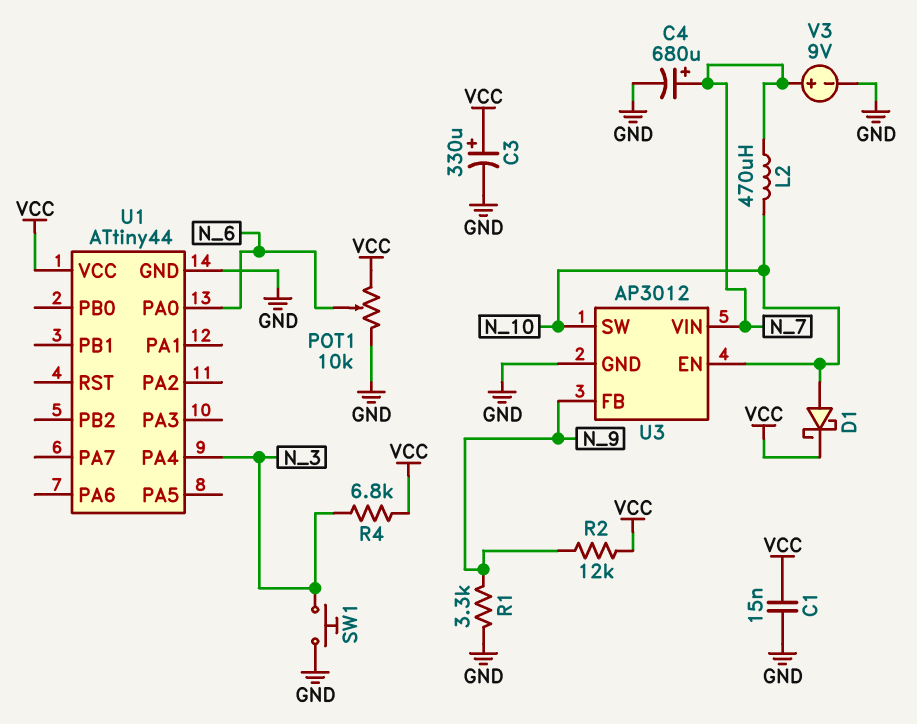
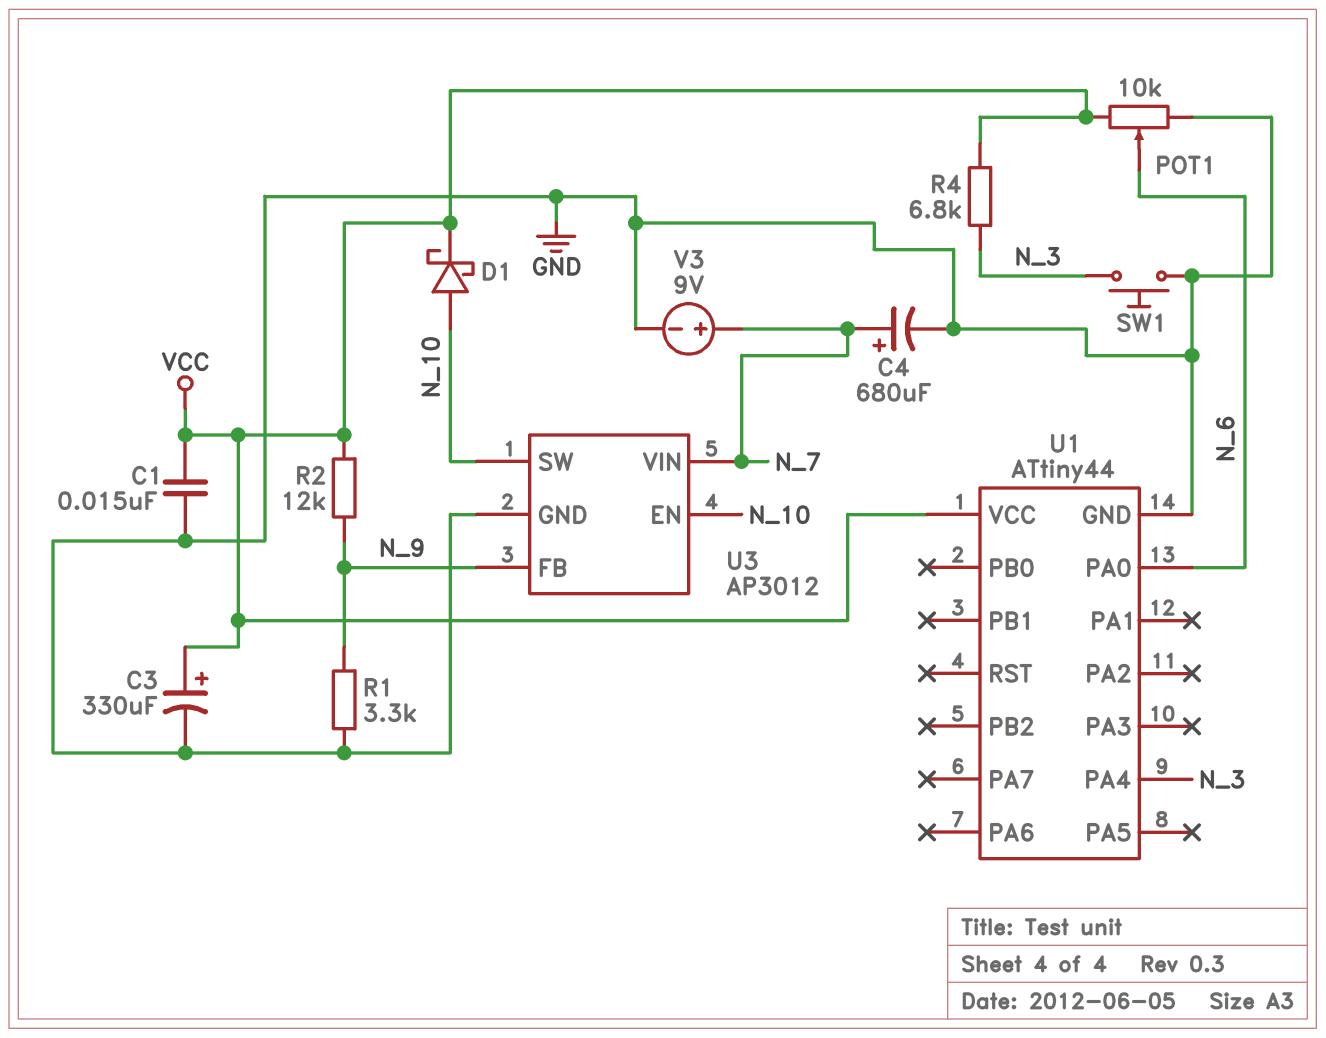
L2: 470uH (N_7, N_10) -> none

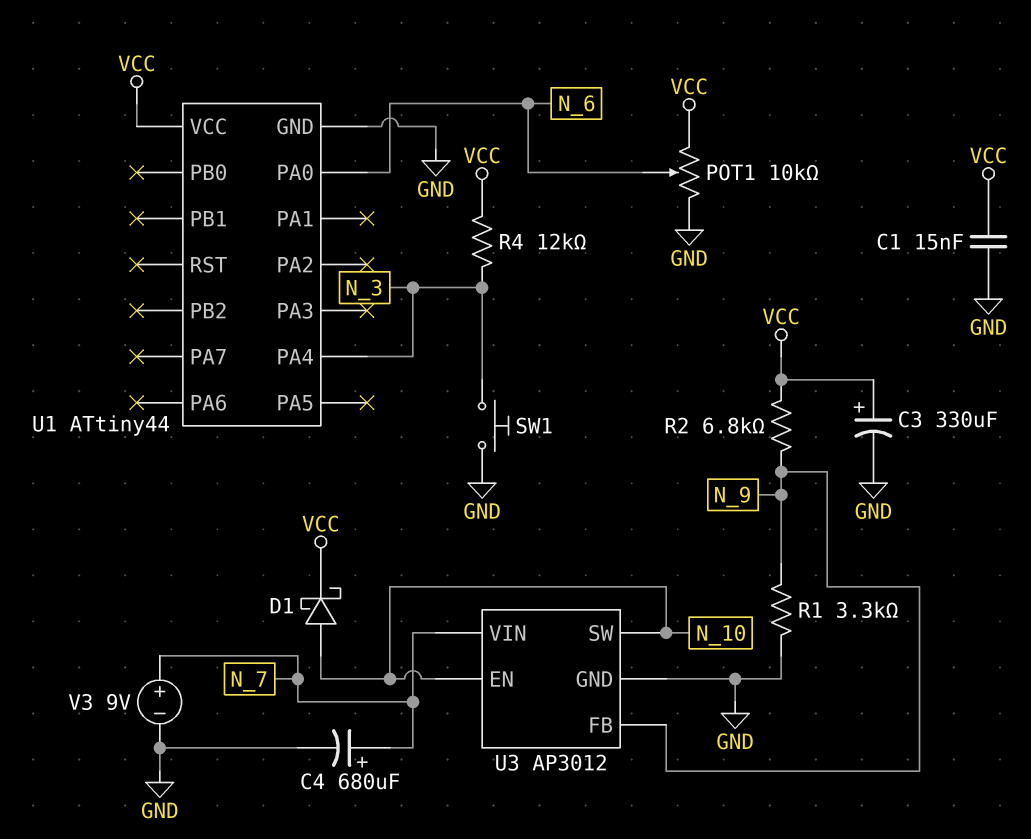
R2: 12k (N_9, VCC) -> 6.8k (N_9, VCC)
R4: 6.8k (N_3, VCC) -> 12k (N_3, VCC)

